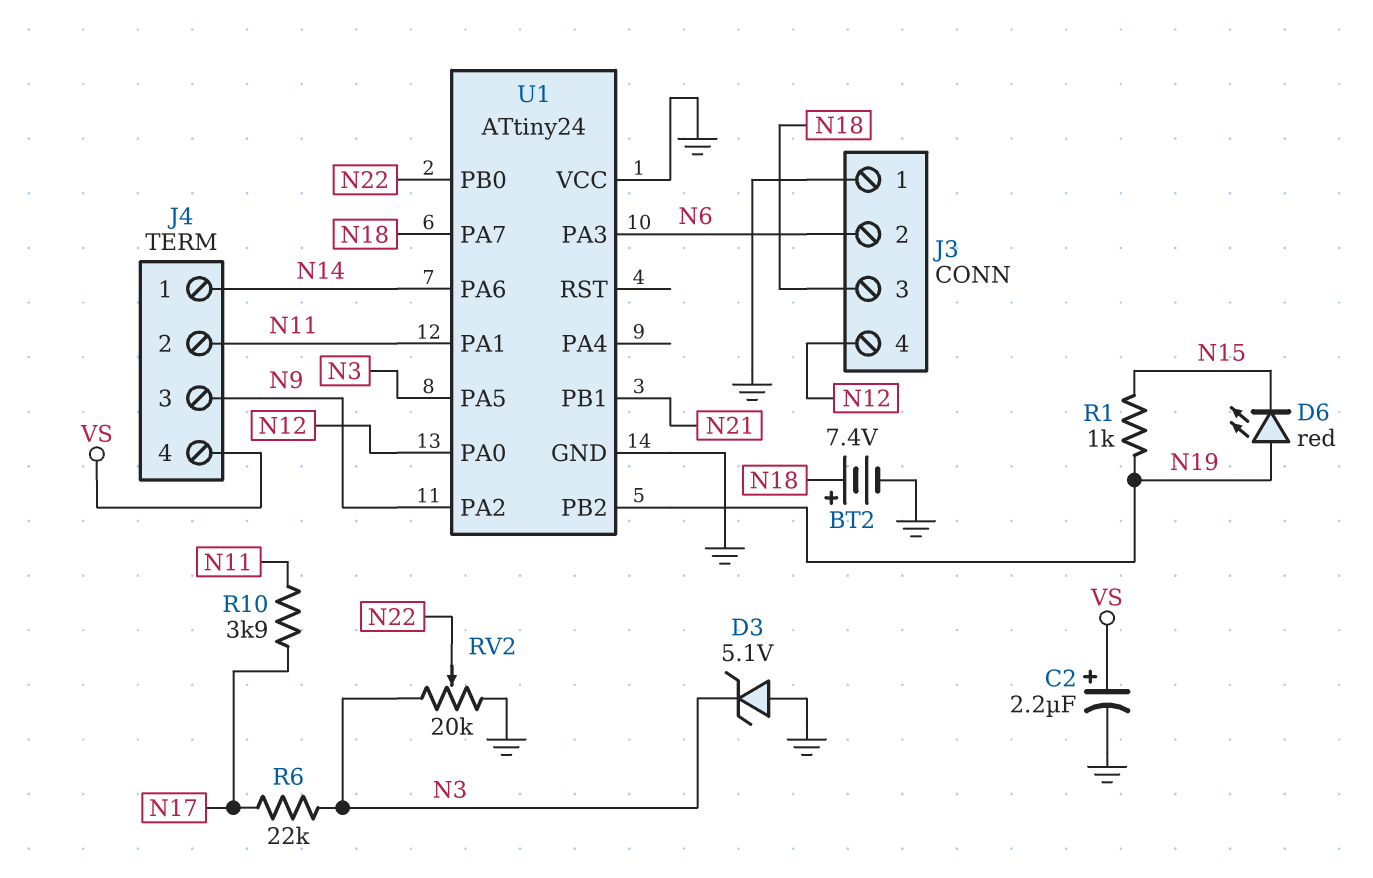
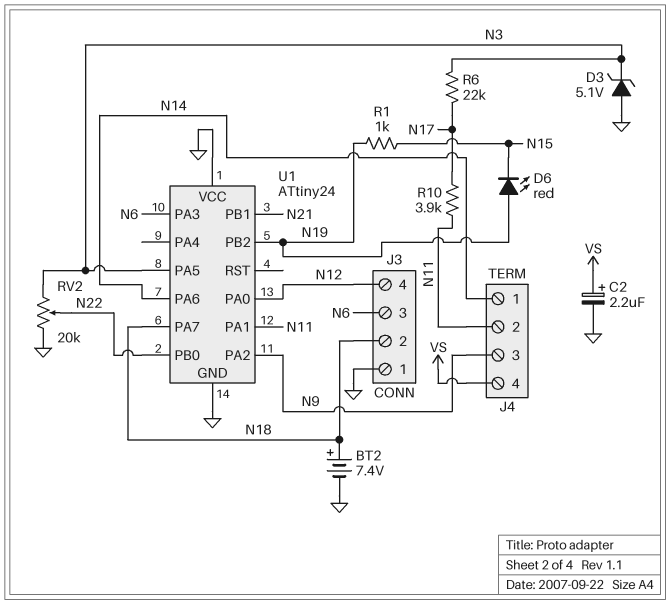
J3 pin 2: N6 -> N18
J3 pin 3: N18 -> N6

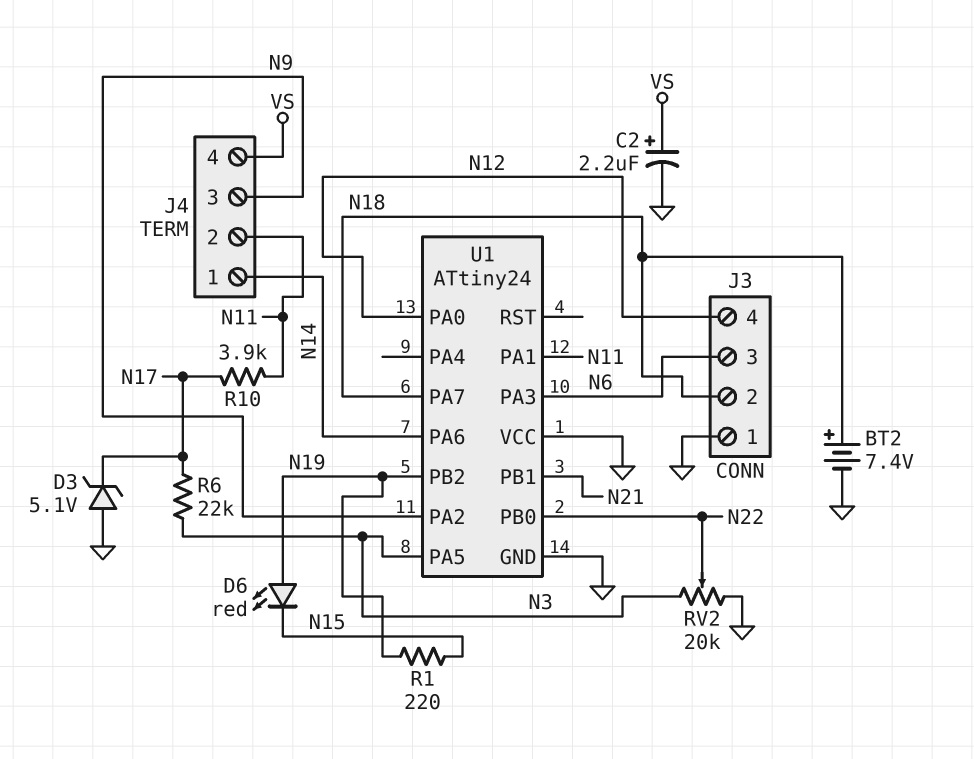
D3: zener 5.1V (A GND, K N3) -> zener 5.1V (A GND, K N17)
R1: 1k (N15, N19) -> 220 (N15, N19)

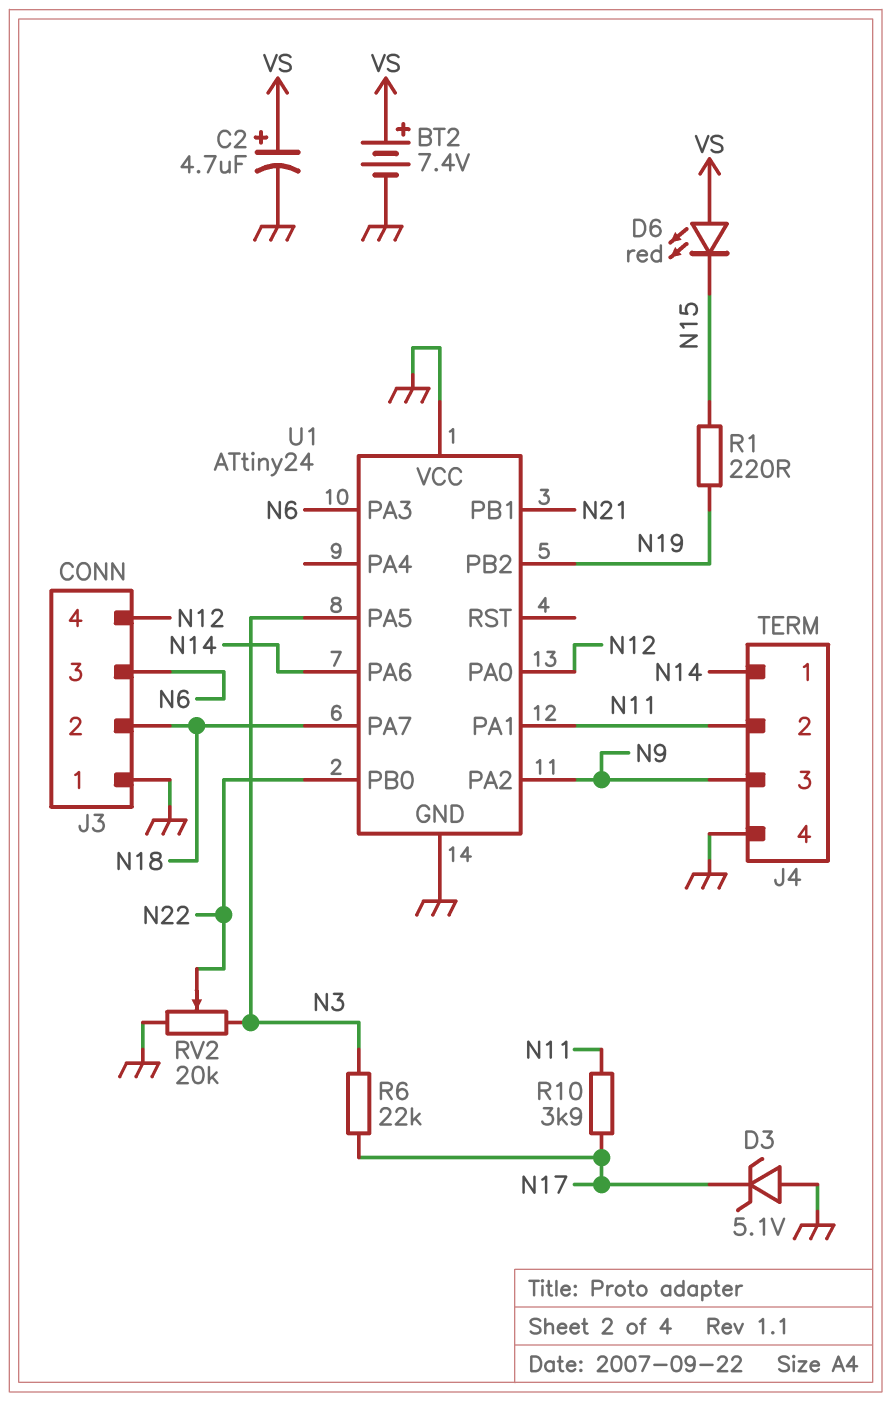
BT2: 7.4V (plus N18, minus GND) -> 7.4V (plus VS, minus GND)
C2: 2.2uF (plus VS, minus GND) -> 4.7uF (plus VS, minus GND)
D6: LED red (A N19, K N15) -> LED red (A VS, K N15)
J4 pin 4: VS -> GND

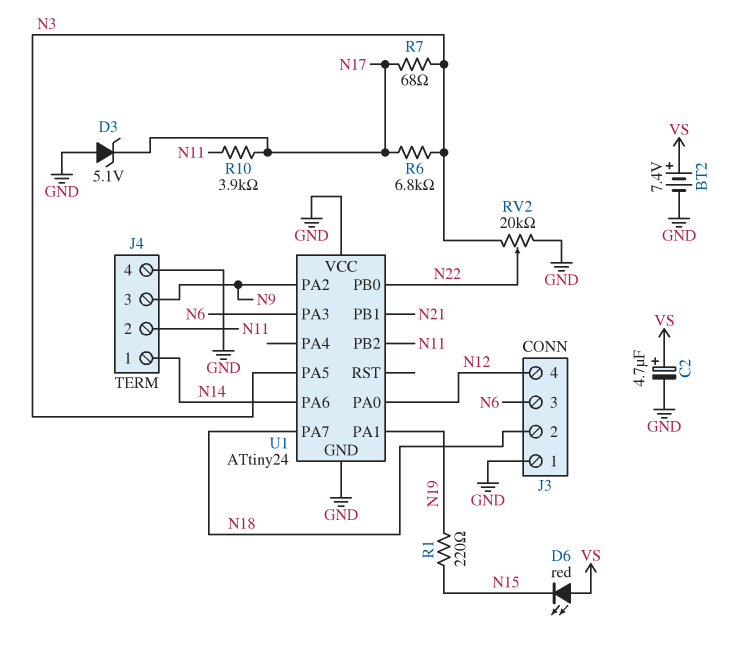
R6: 22k (N3, N17) -> 6.8k (N3, N17)
R7: none -> 68 (N3, N17)
U1 pin PA1: N11 -> N19
U1 pin PB2: N19 -> N11

